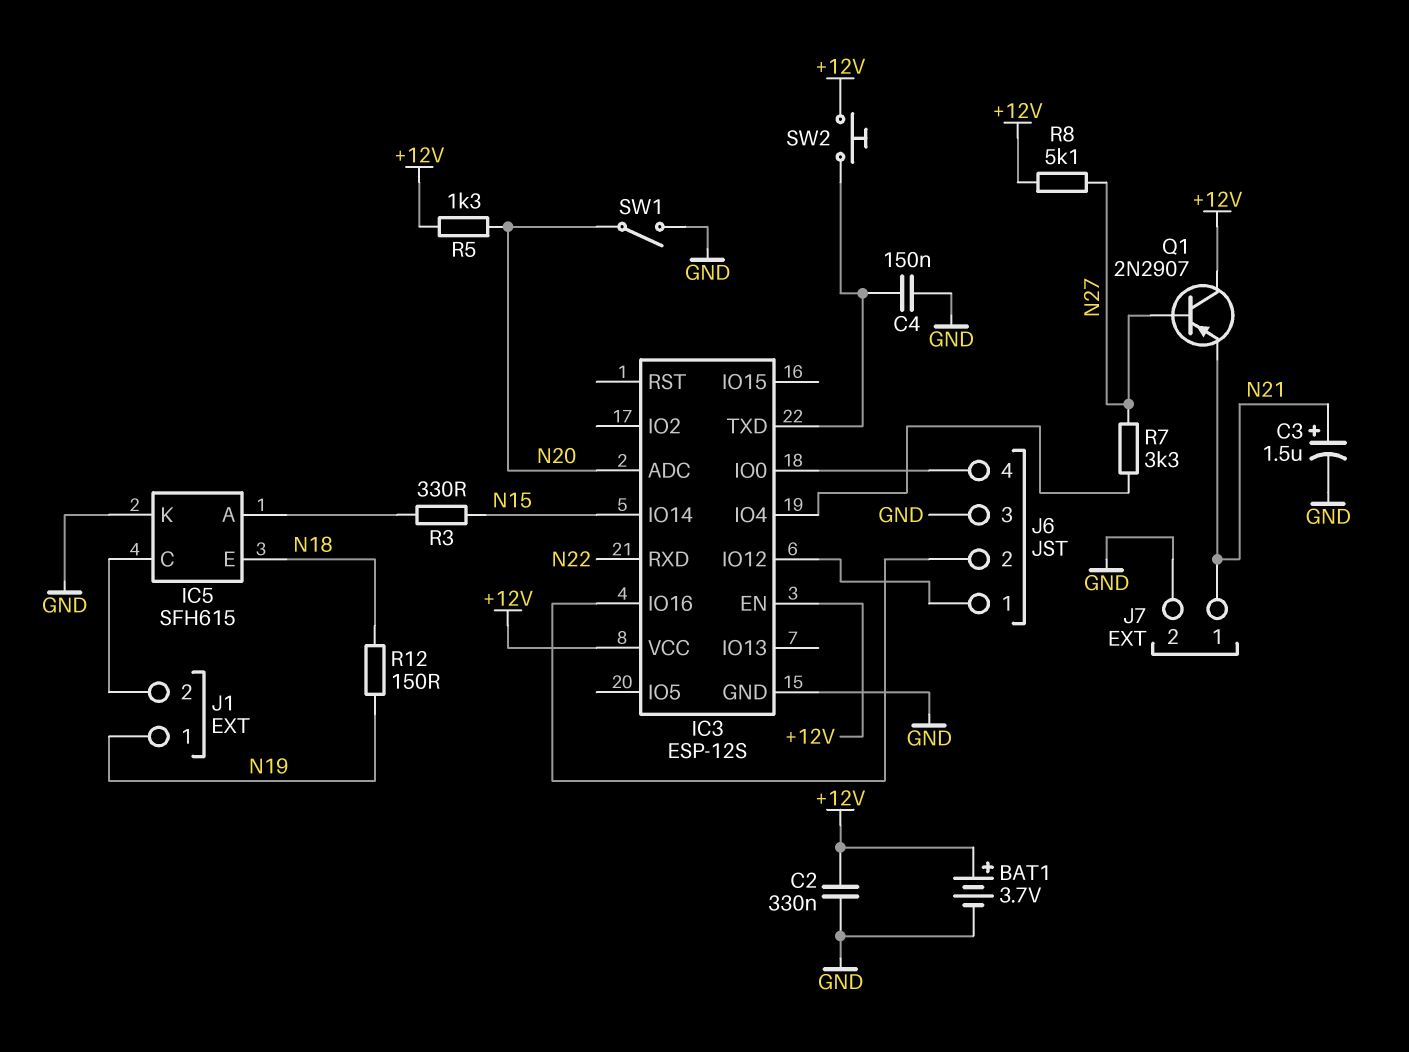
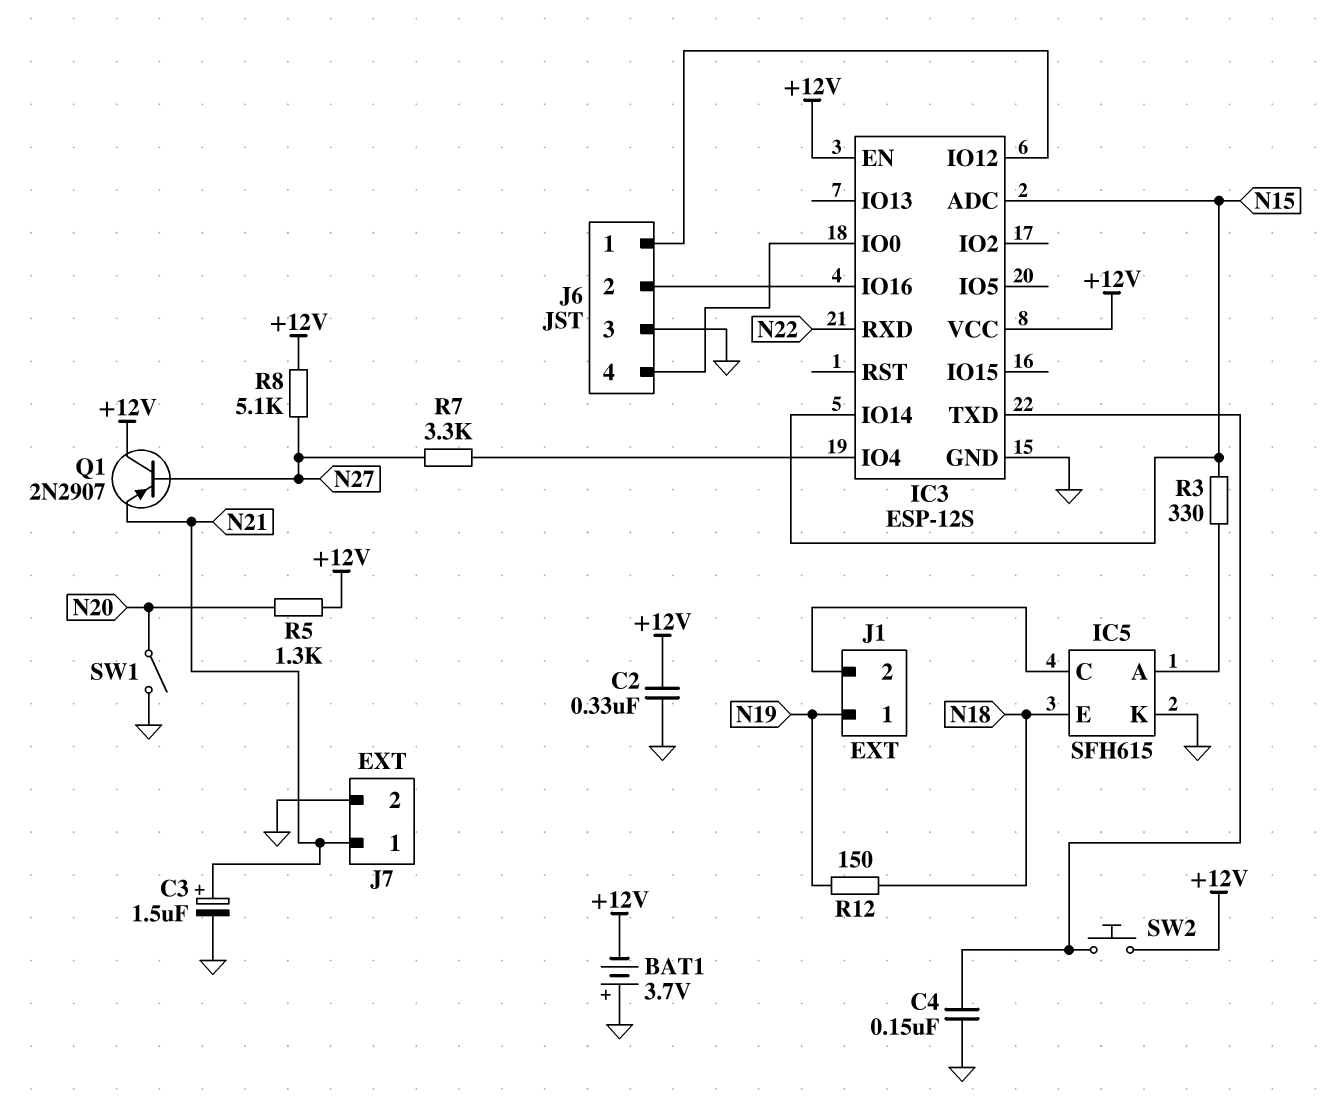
BAT1: 3.7V (plus +12V, minus GND) -> 3.7V (plus GND, minus +12V)
IC3 pin ADC: N20 -> N15

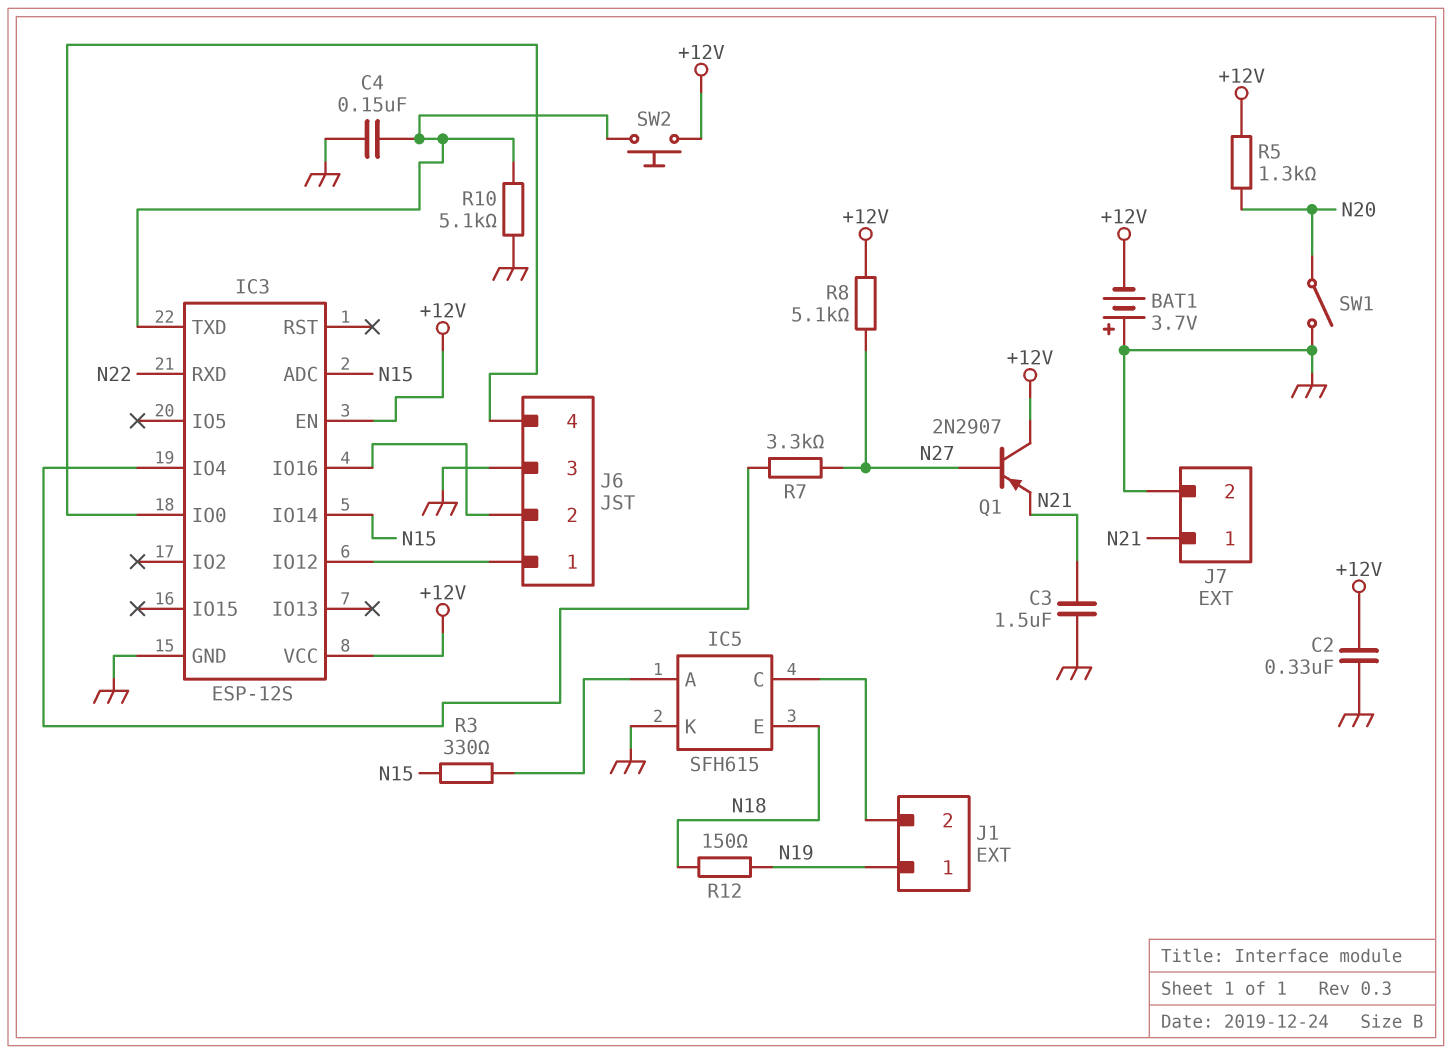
C3: 1.5uF (plus N21, minus GND) -> 1.5uF (GND, N21)
R10: none -> 5.1k (GND, IC3/TXD)

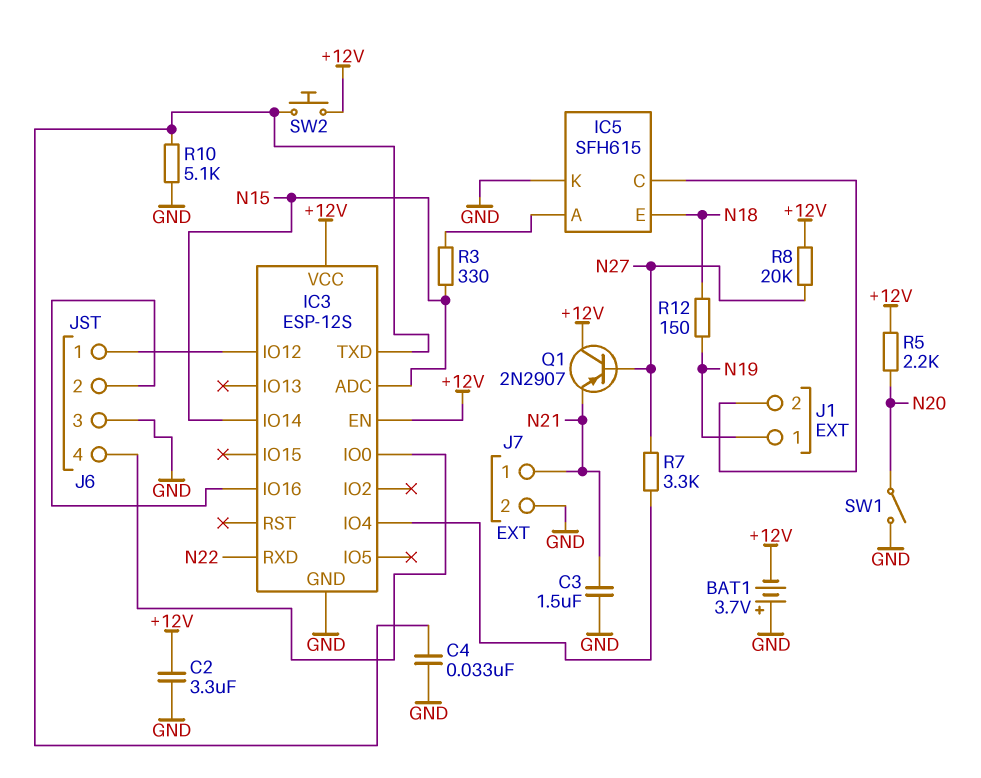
C2: 330nF (+12V, GND) -> 3.3uF (+12V, GND)
C4: 150nF (GND, IC3/TXD) -> 33nF (GND, IC3/TXD)
R5: 1.3k (+12V, N20) -> 2.2k (+12V, N20)
R8: 5.1k (+12V, N27) -> 20k (+12V, N27)

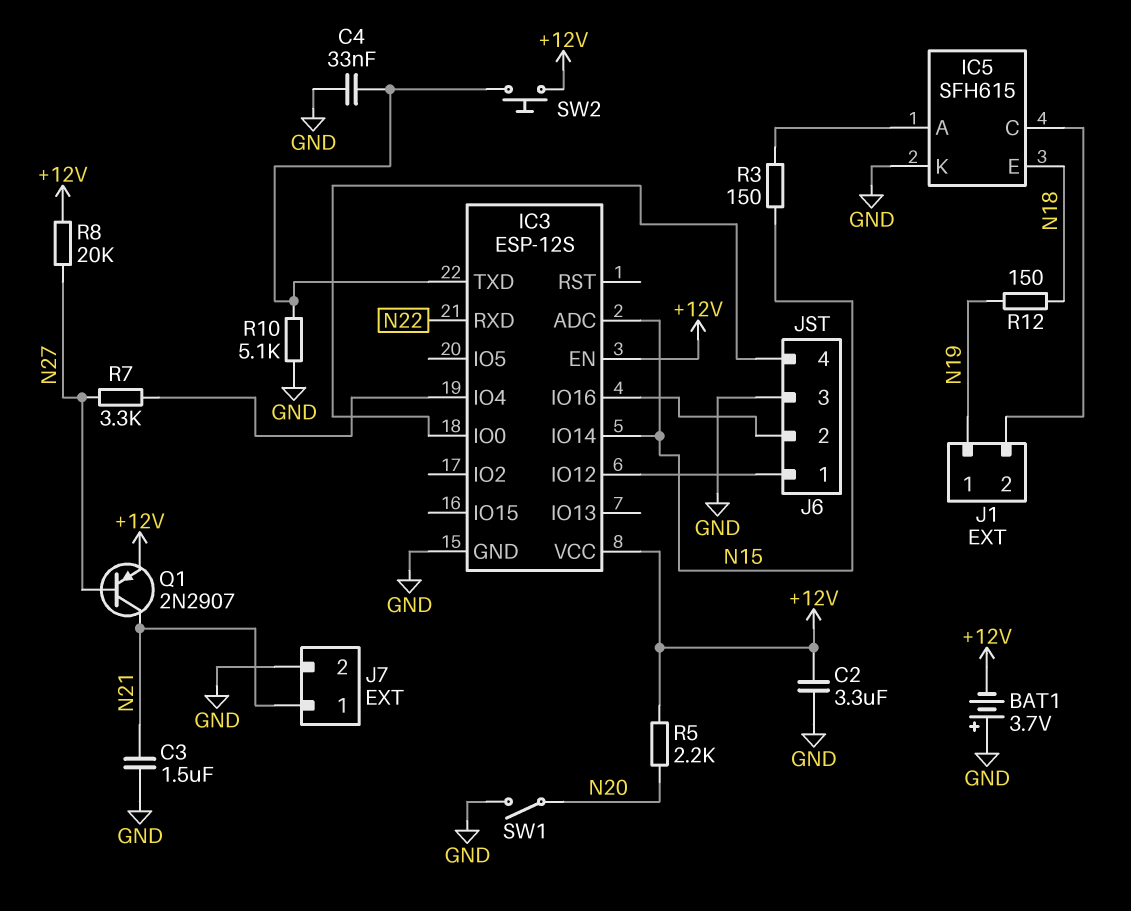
Q1: PNP 2N2907 (B N27, C +12V, E N21) -> PNP 2N2907 (B N27, C N21, E +12V)
R3: 330 (IC5/A, N15) -> 150 (IC5/A, N15)

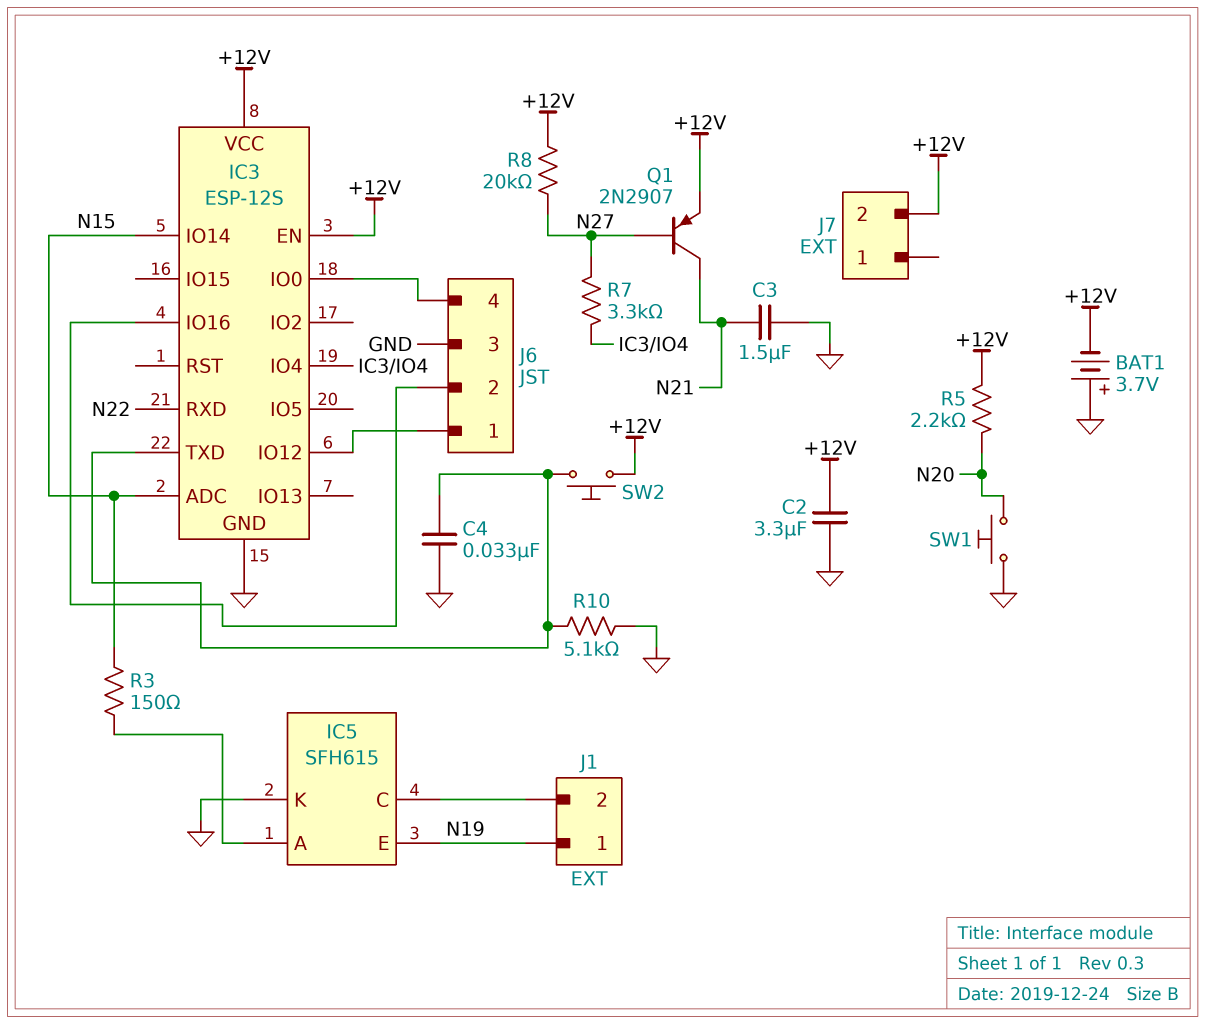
IC5 pin E: N18 -> N19
J7 pin 1: N21 -> none
J7 pin 2: GND -> +12V
R12: 150 (N18, N19) -> none
SW1: switch (GND, N20) -> button (GND, N20)

